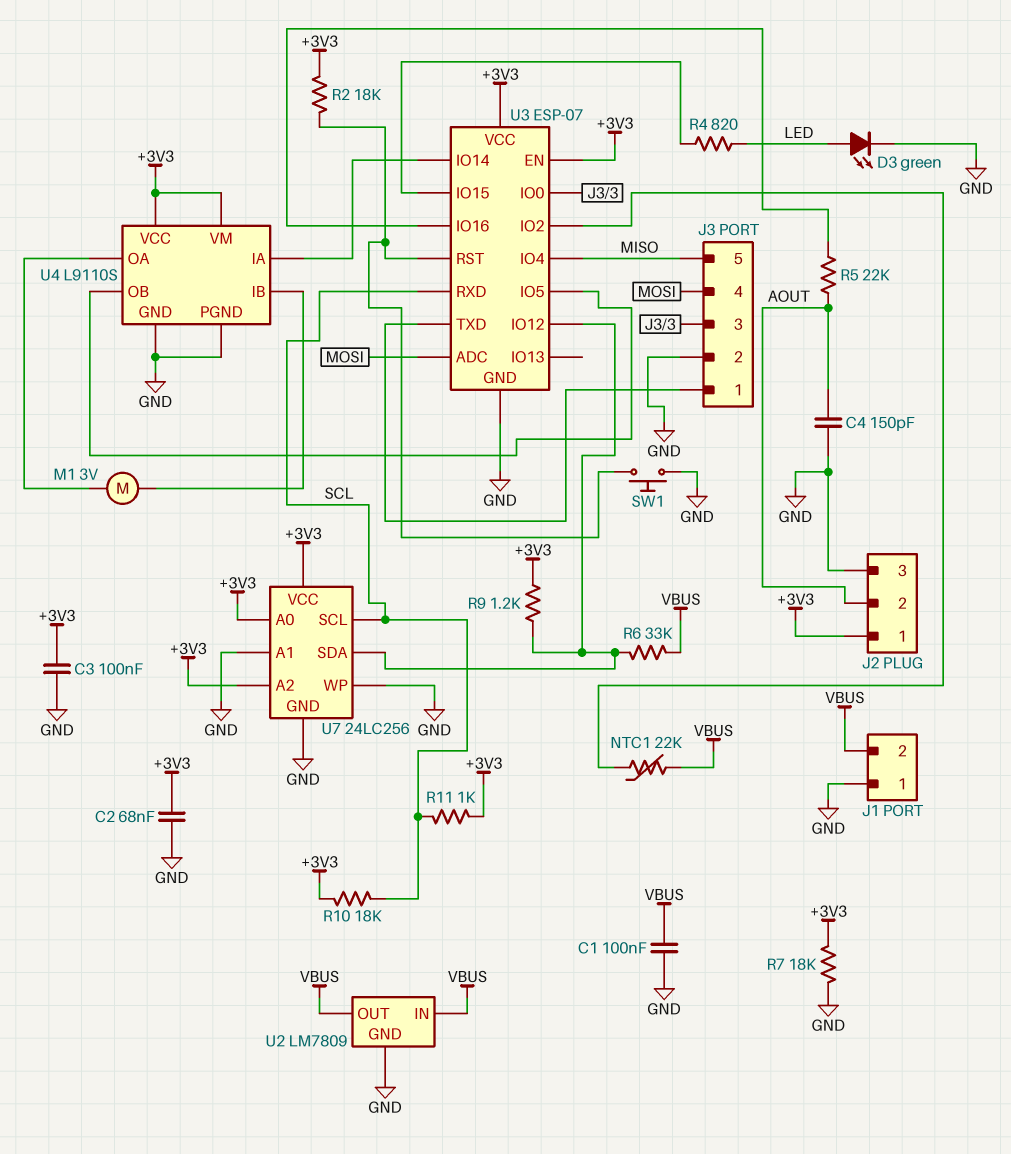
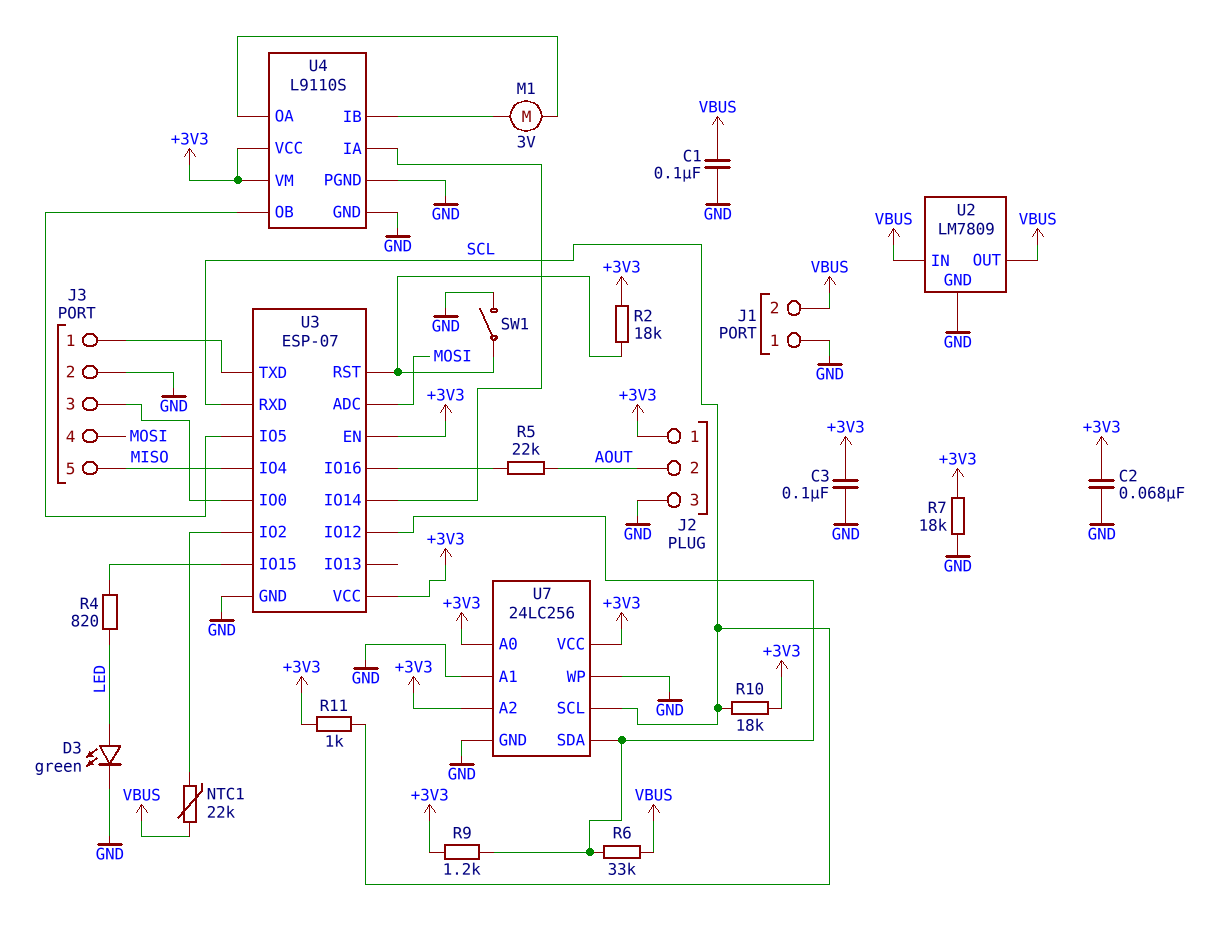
C4: 150pF (AOUT, GND) -> none
SW1: button (GND, U3/RST) -> switch (GND, U3/RST)

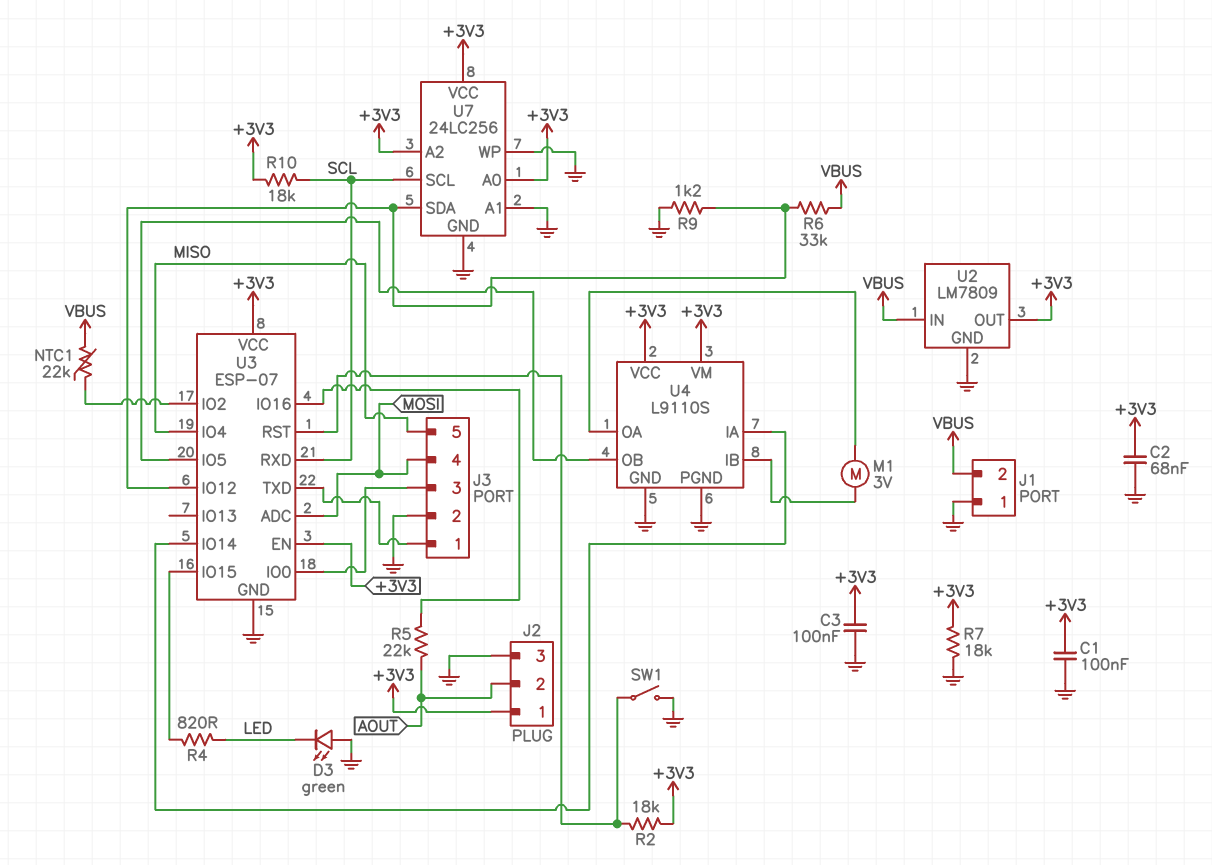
C1: 100nF (GND, VBUS) -> 100nF (+3V3, GND)
D3: LED green (A LED, K GND) -> LED green (A GND, K LED)
R9: 1.2k (+3V3, U3/IO12) -> 1.2k (GND, U3/IO12)
R11: 1k (+3V3, SCL) -> none
U2 pin OUT: VBUS -> +3V3

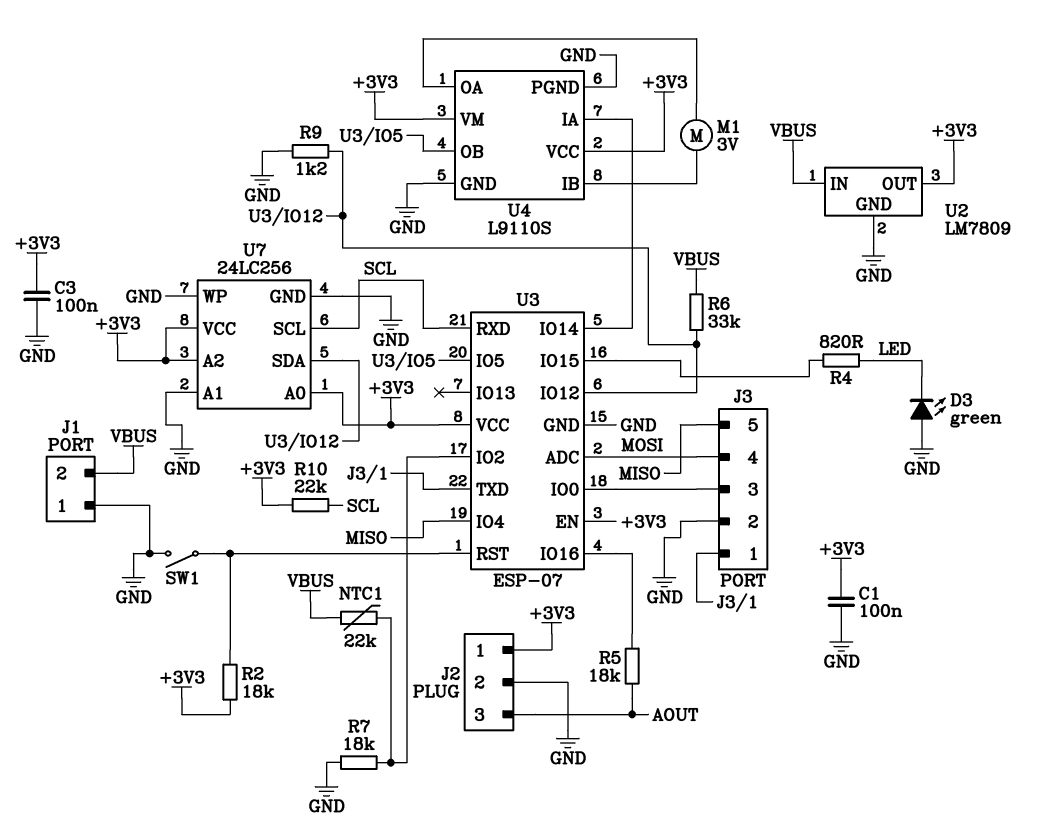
C2: 68nF (+3V3, GND) -> none
J2 pin 2: AOUT -> GND
J2 pin 3: GND -> AOUT
R5: 22k (AOUT, U3/IO16) -> 18k (AOUT, U3/IO16)
R7: 18k (+3V3, GND) -> 18k (GND, U3/IO2)
R10: 18k (+3V3, SCL) -> 22k (+3V3, SCL)

